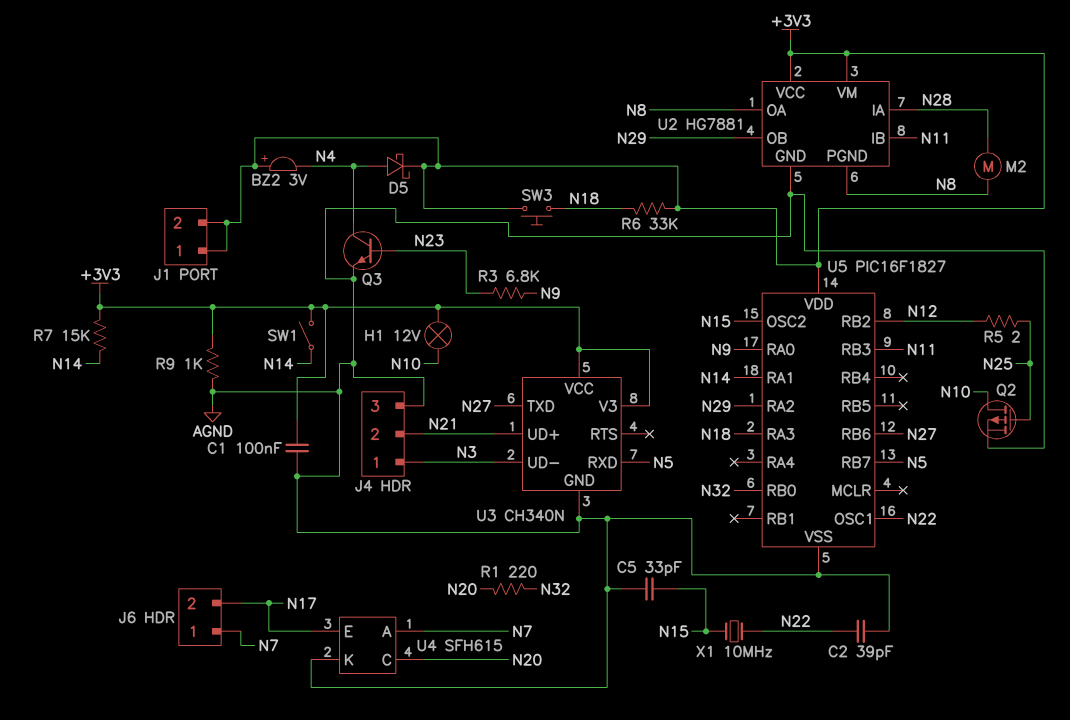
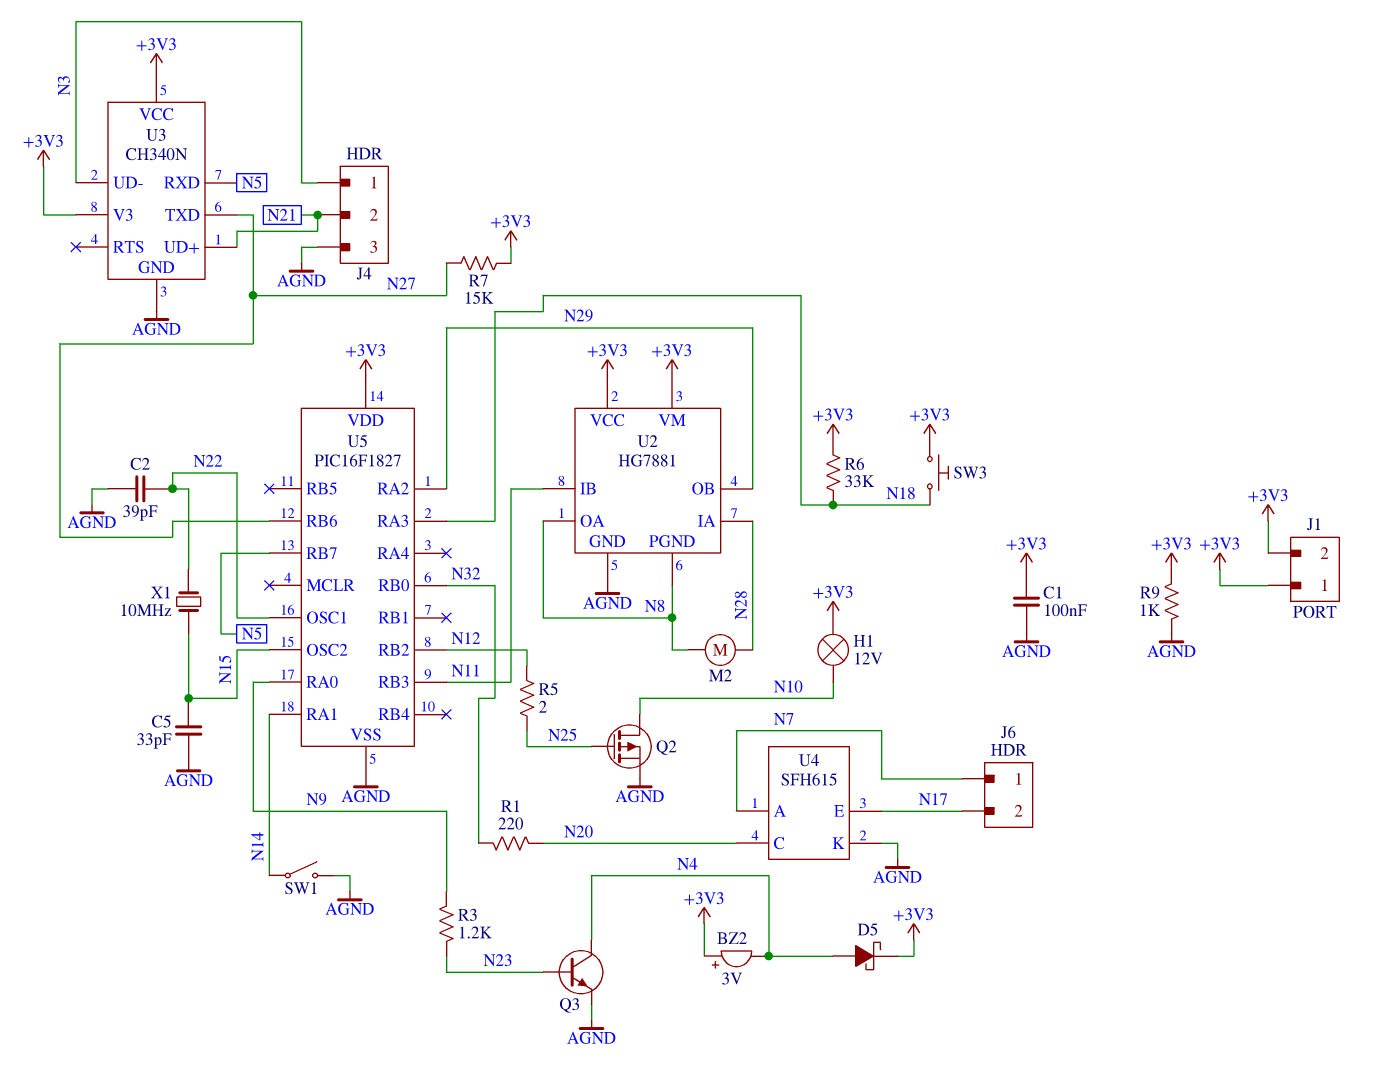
R3: 6.8k (N9, N23) -> 1.2k (N9, N23)
R7: 15k (+3V3, N14) -> 15k (+3V3, N27)
SW1: switch (+3V3, N14) -> switch (AGND, N14)

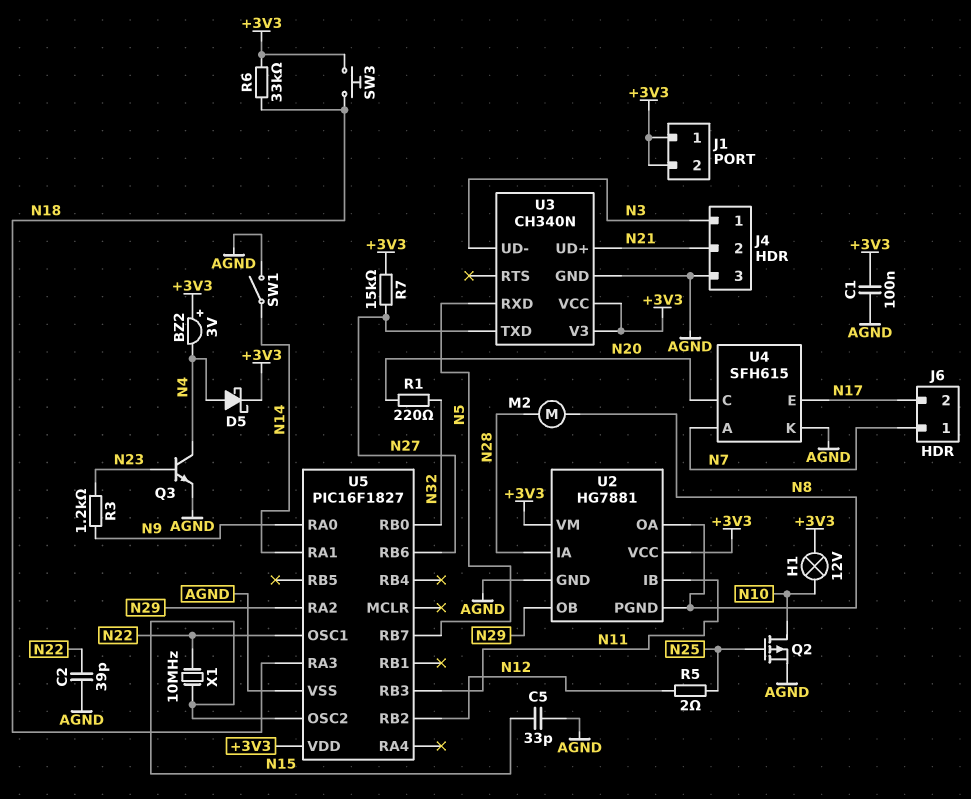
R9: 1k (+3V3, AGND) -> none

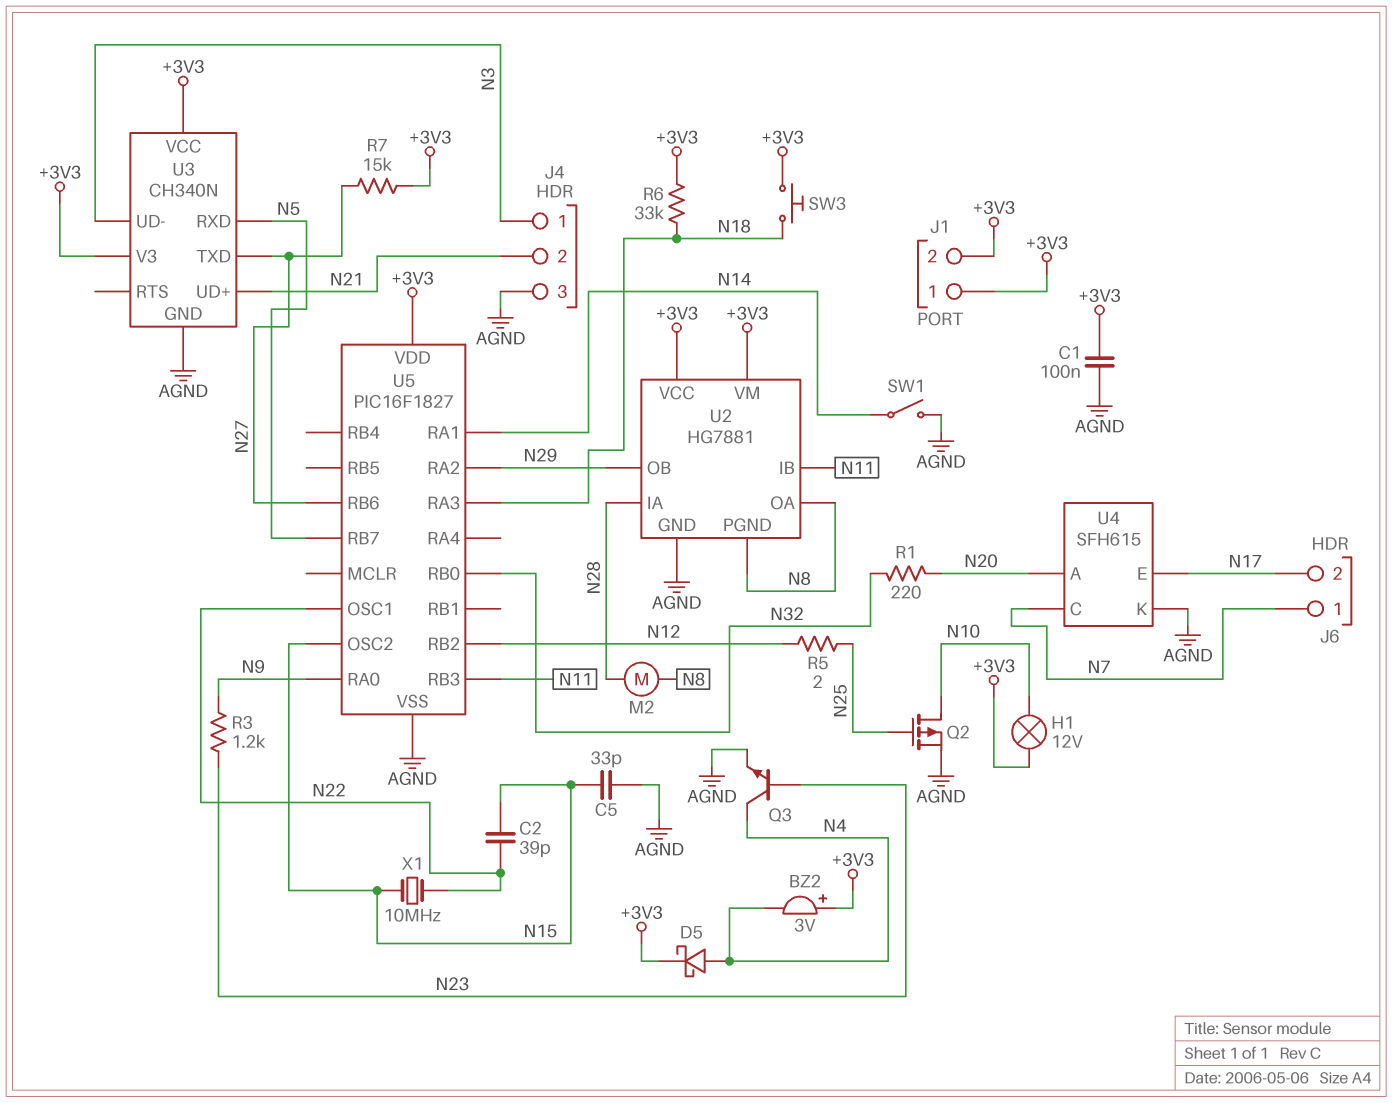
C2: 39pF (AGND, N22) -> 39pF (N15, N22)
U4 pin A: N7 -> N20
U4 pin C: N20 -> N7

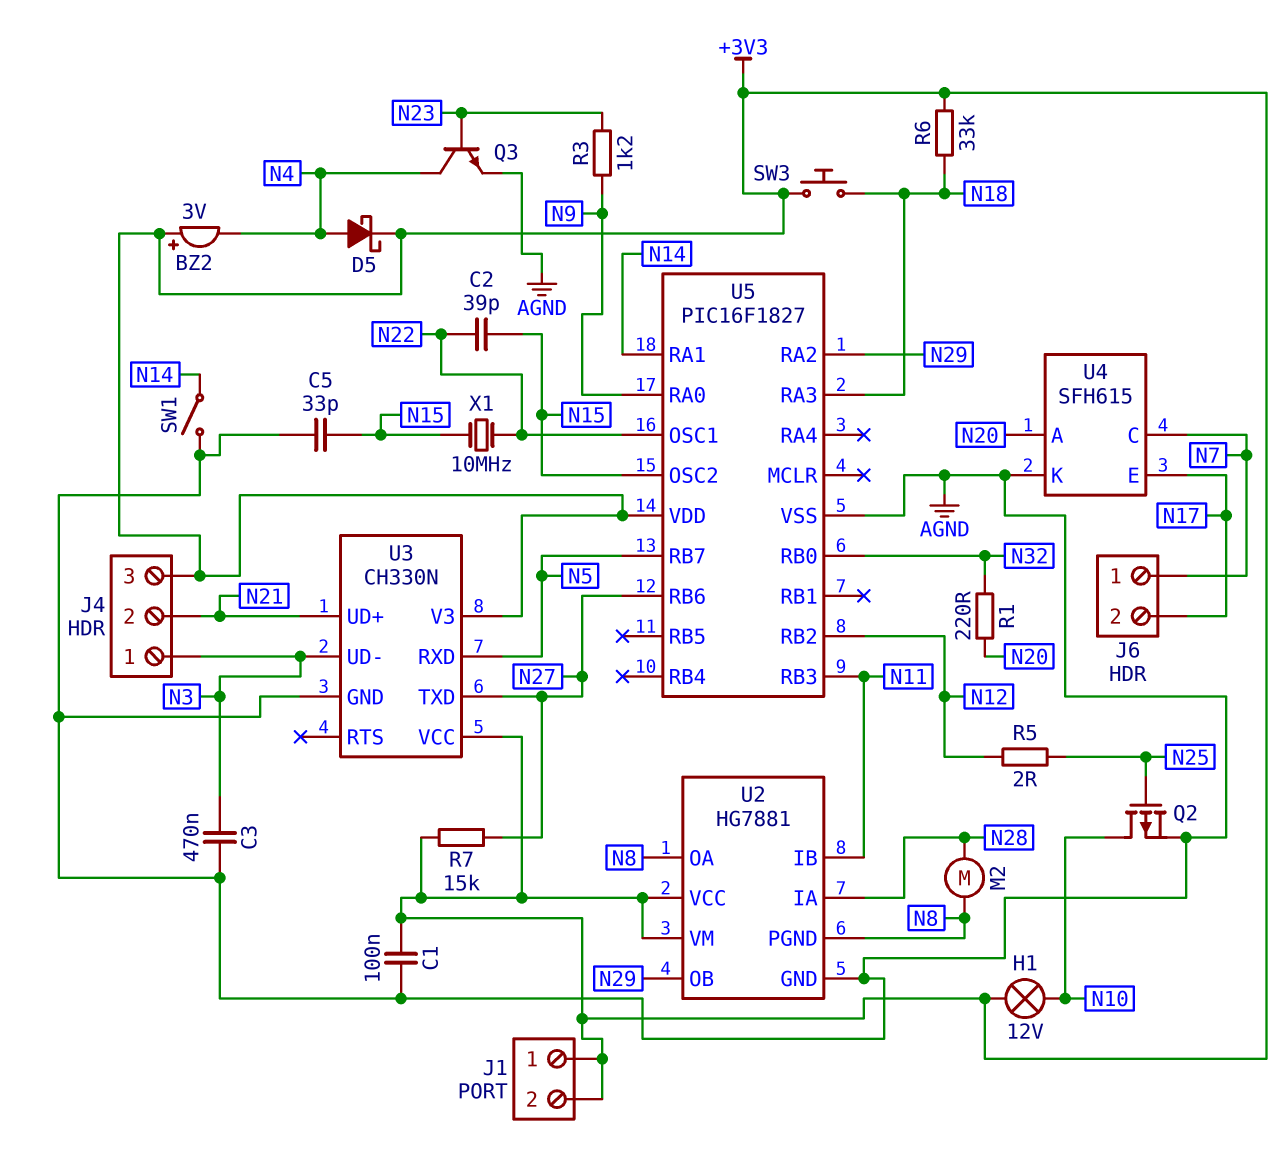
C3: none -> 470nF (AGND, N3)
J4 pin 3: AGND -> +3V3
U3: CH340N -> CH330N

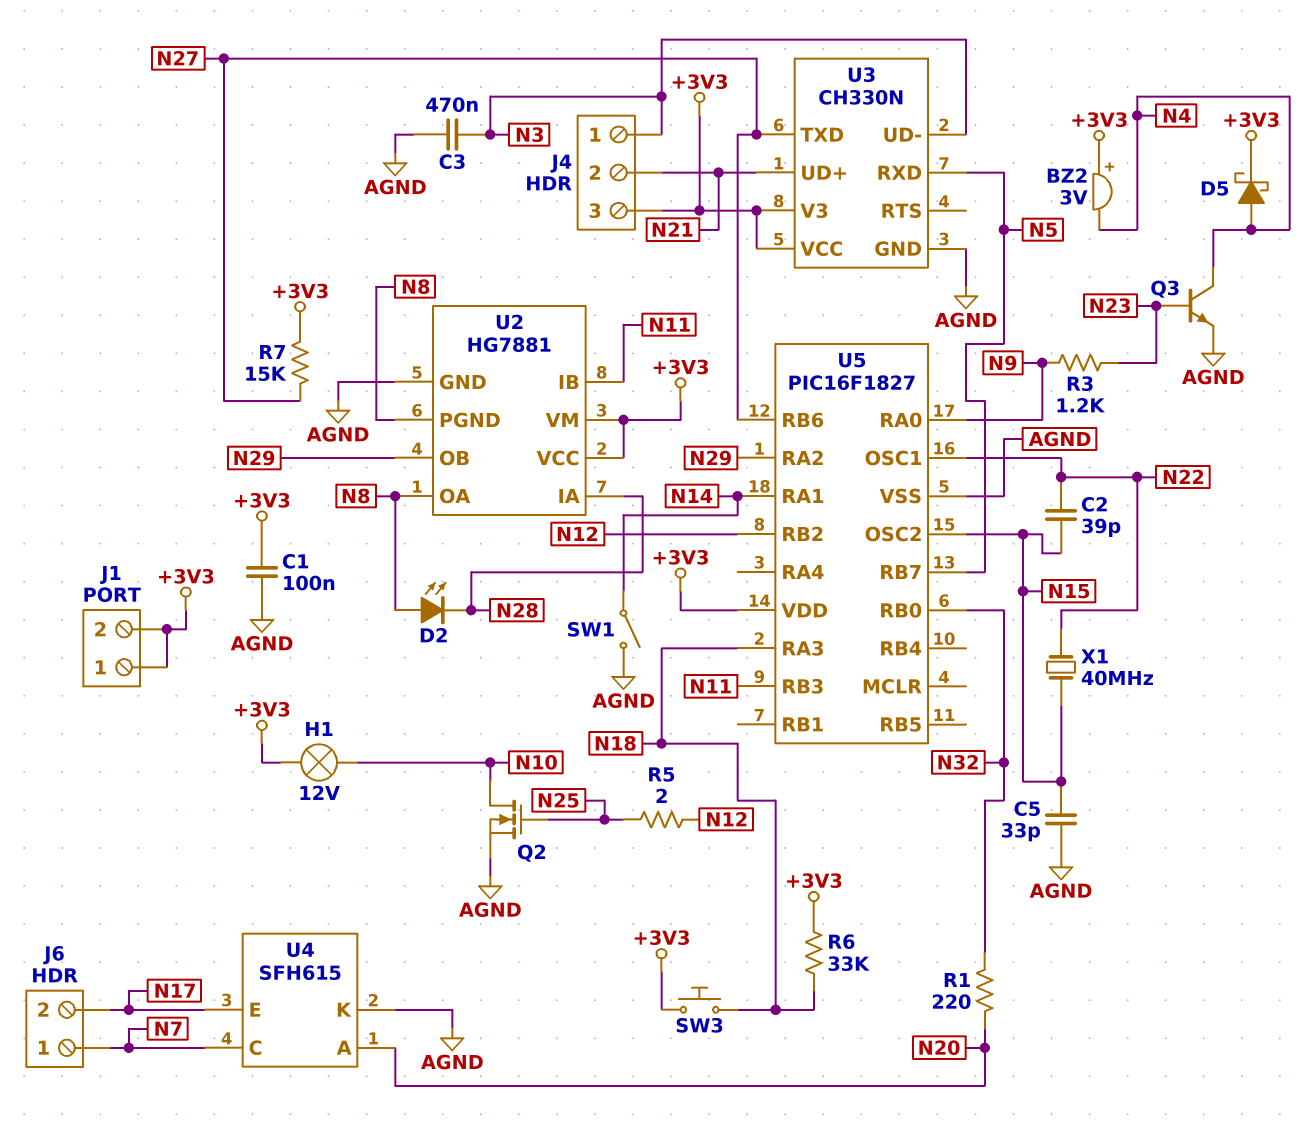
D2: none -> LED (A N8, K N28)
M2: motor (N8, N28) -> none
Q2: PMOS (G N25, D N10, S AGND) -> NMOS (G N25, D N10, S AGND)
X1: 10MHz (N15, N22) -> 40MHz (N15, N22)

